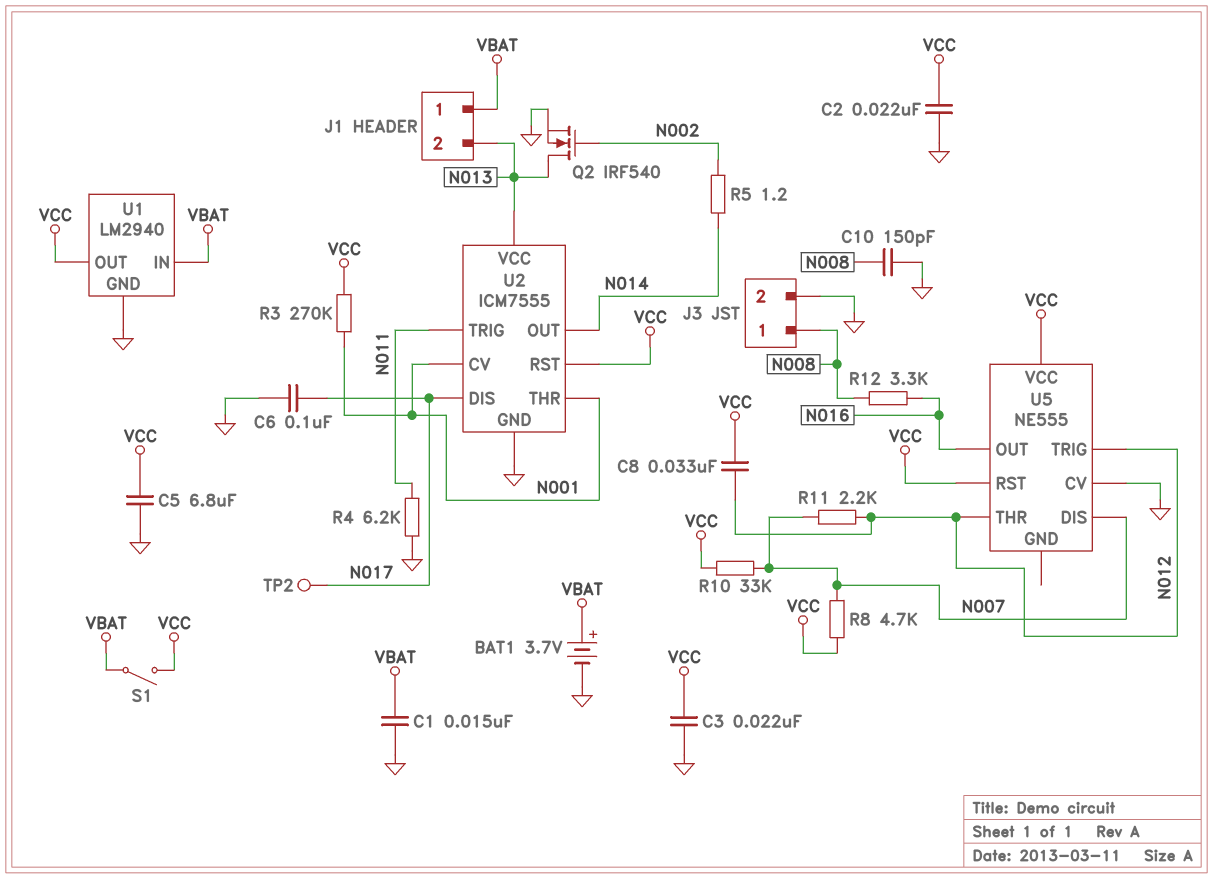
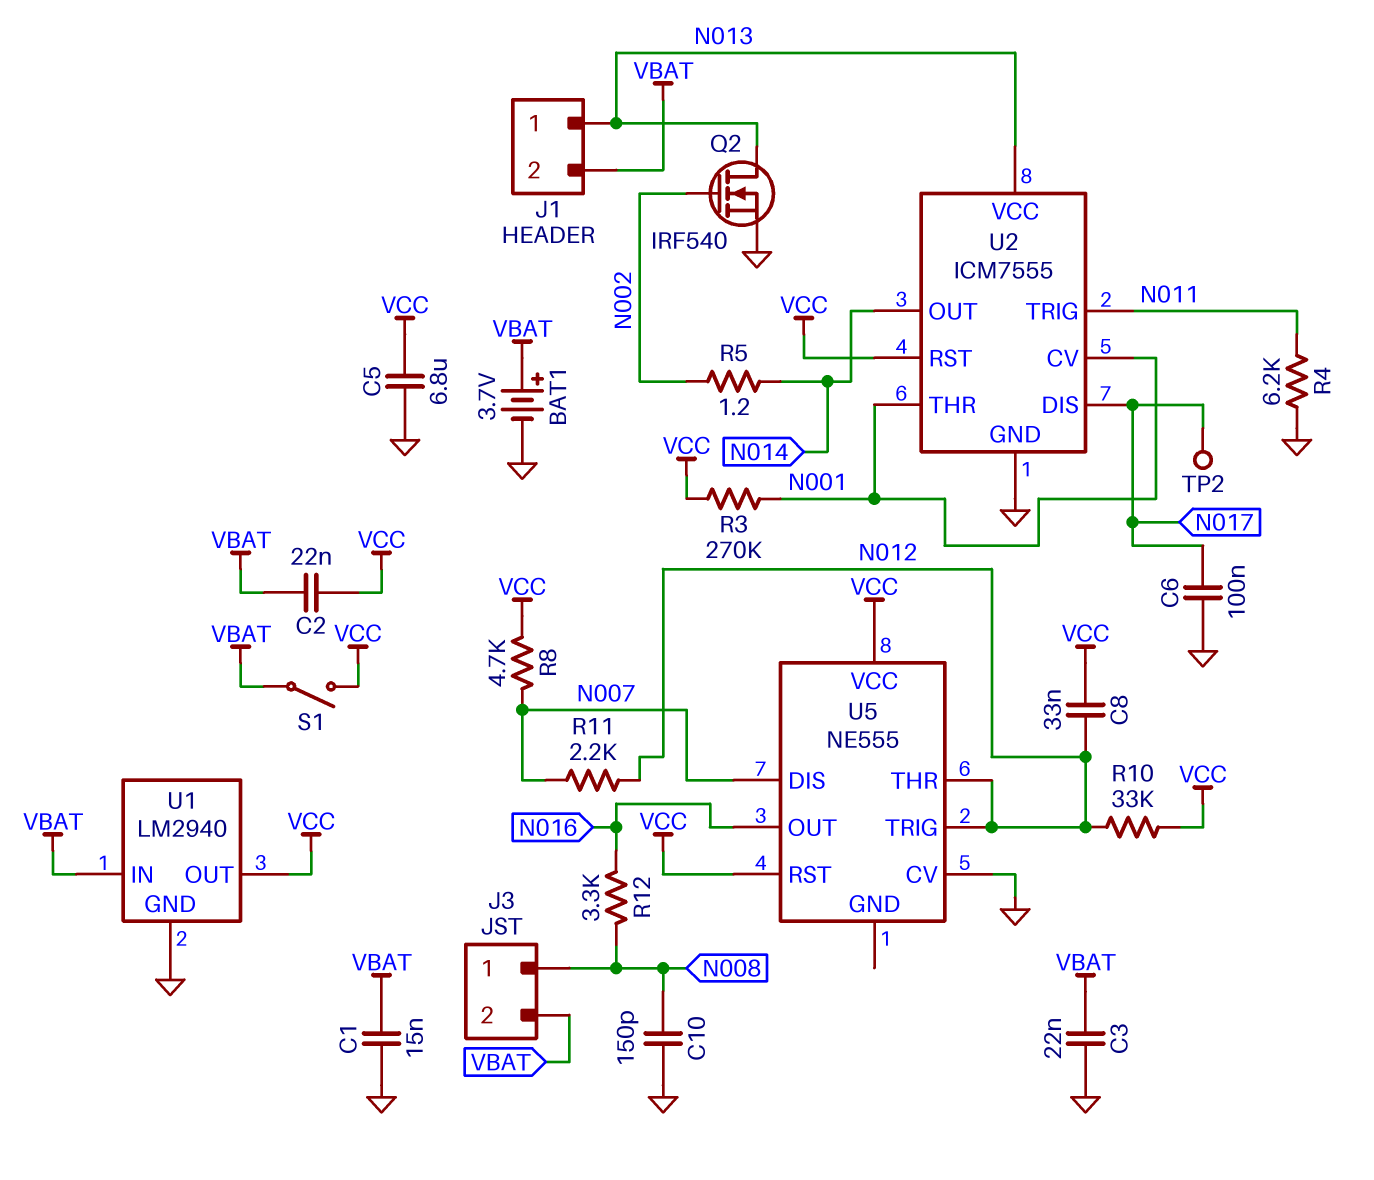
C2: 22nF (GND, VCC) -> 22nF (VBAT, VCC)
C3: 22nF (GND, VCC) -> 22nF (GND, VBAT)
J1 pin 1: VBAT -> N013
J1 pin 2: N013 -> VBAT
J3 pin 2: GND -> VBAT
R10: 33k (N007, VCC) -> 33k (N012, VCC)

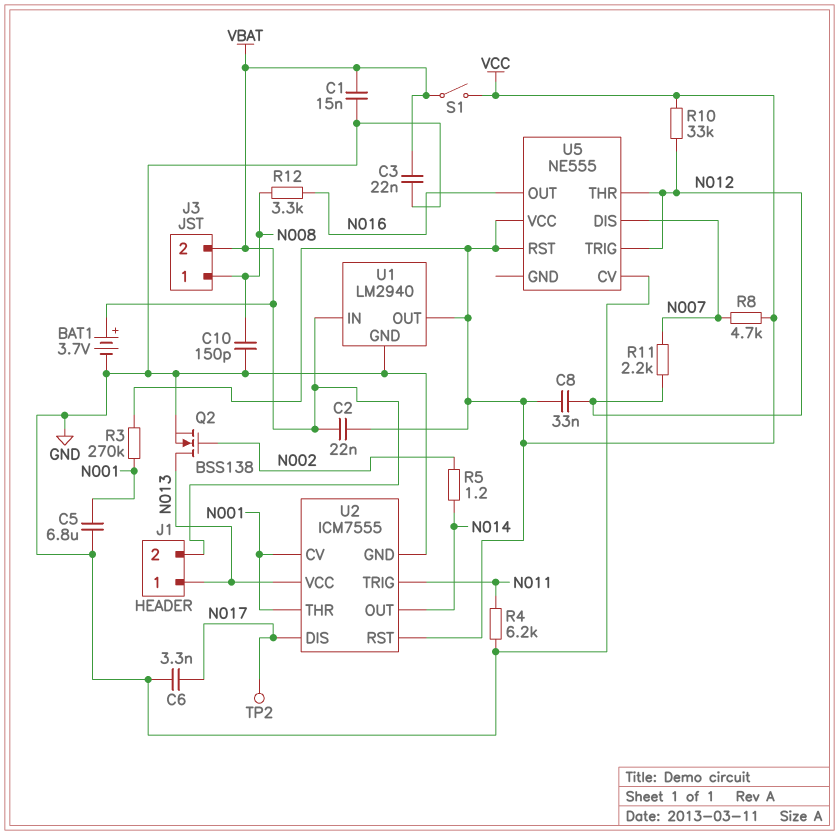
C5: 6.8uF (GND, VCC) -> 6.8uF (GND, N001)
C6: 100nF (GND, N017) -> 3.3nF (GND, N017)
Q2: NMOS IRF540 (G N002, D N013, S GND) -> NMOS BSS138 (G N002, D N013, S GND)

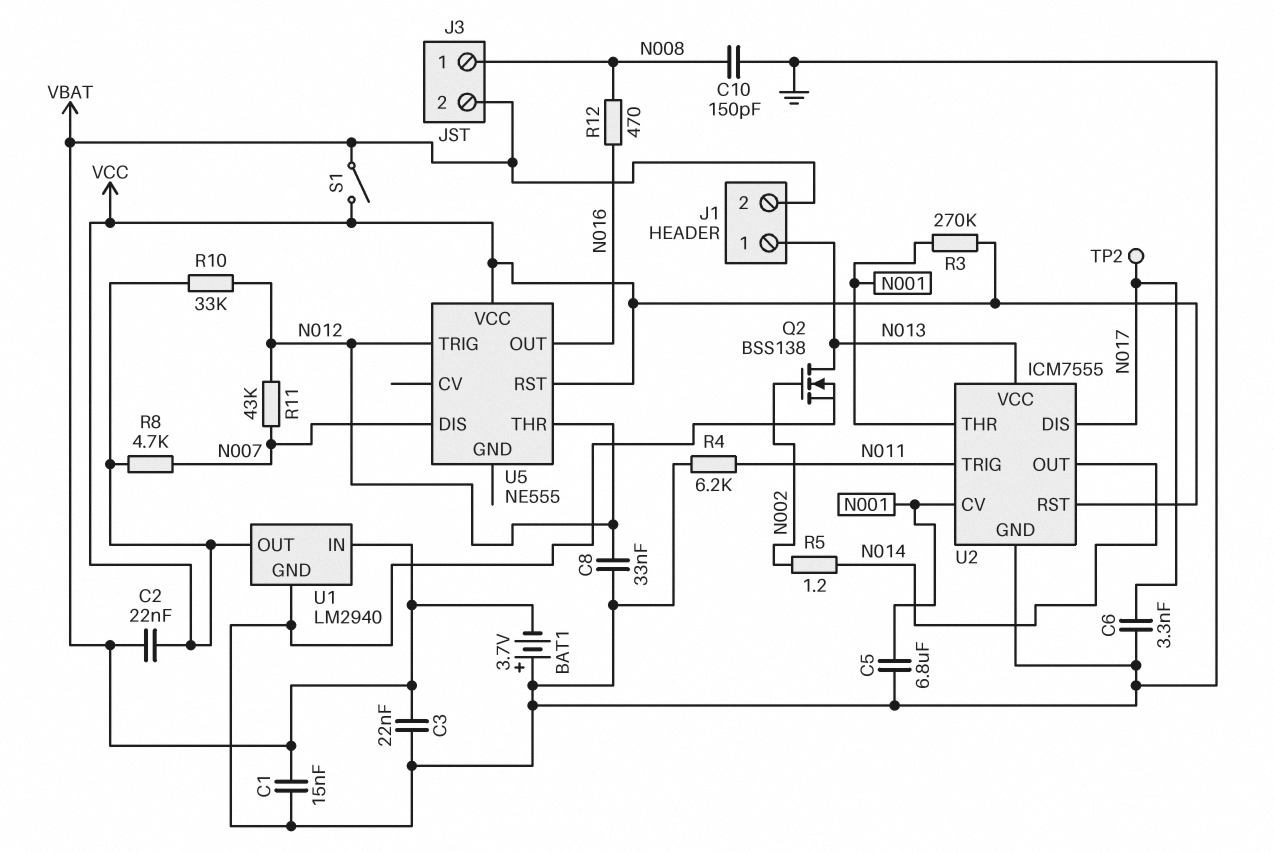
BAT1: 3.7V (plus VBAT, minus GND) -> 3.7V (plus GND, minus VBAT)
C8: 33nF (N012, VCC) -> 33nF (GND, N012)
R11: 2.2k (N007, N012) -> 43k (N007, N012)
R12: 3.3k (N008, N016) -> 470 (N008, N016)
U5 pin CV: GND -> none

